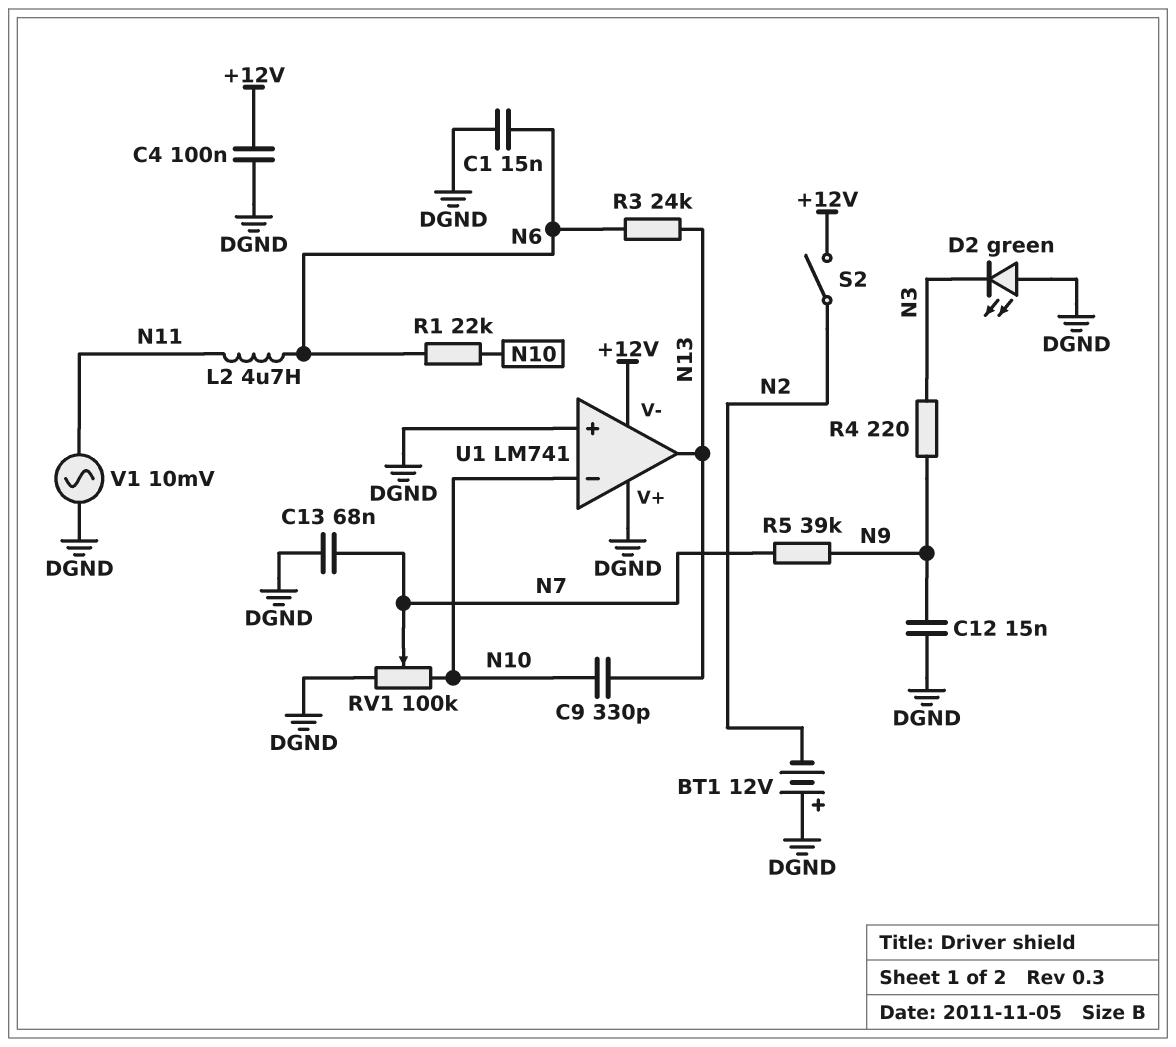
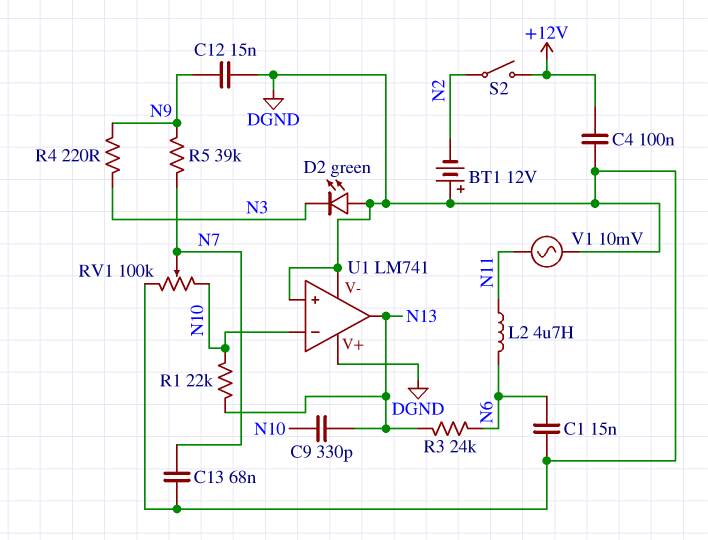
R1: 22k (N6, N10) -> 22k (N10, N13)
U1 pin V-: +12V -> DGND

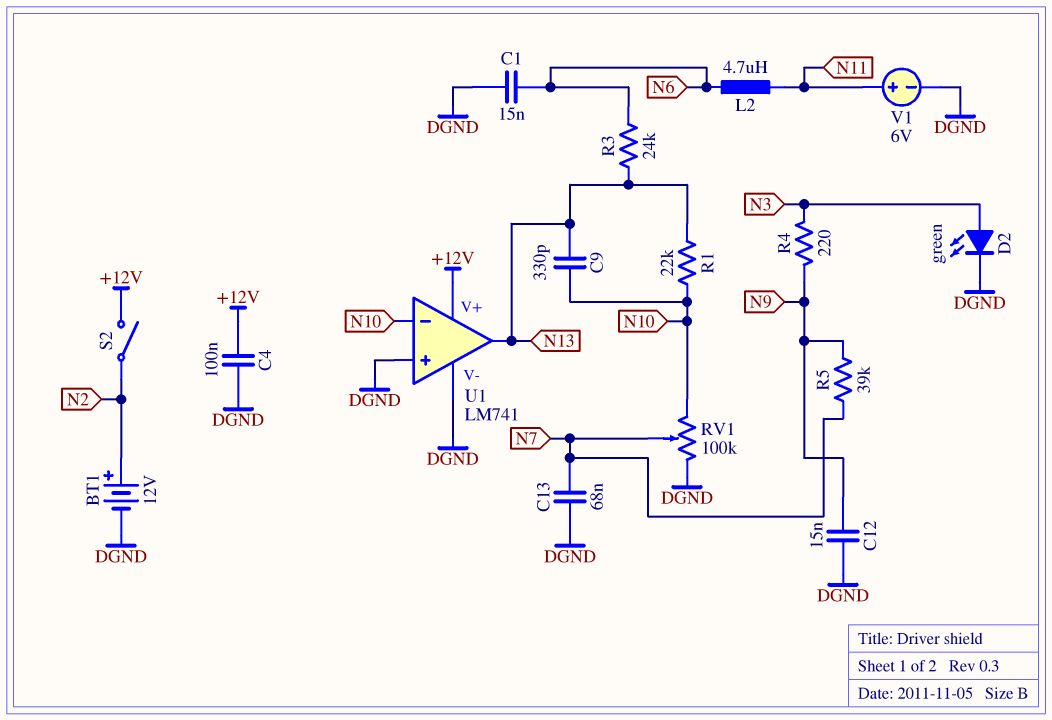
BT1: 12V (plus DGND, minus N2) -> 12V (plus N2, minus DGND)
D2: LED green (A DGND, K N3) -> LED green (A N3, K DGND)
U1 pin V+: DGND -> +12V
V1: AC 10mV (DGND, N11) -> 6V (plus N11, minus DGND)

